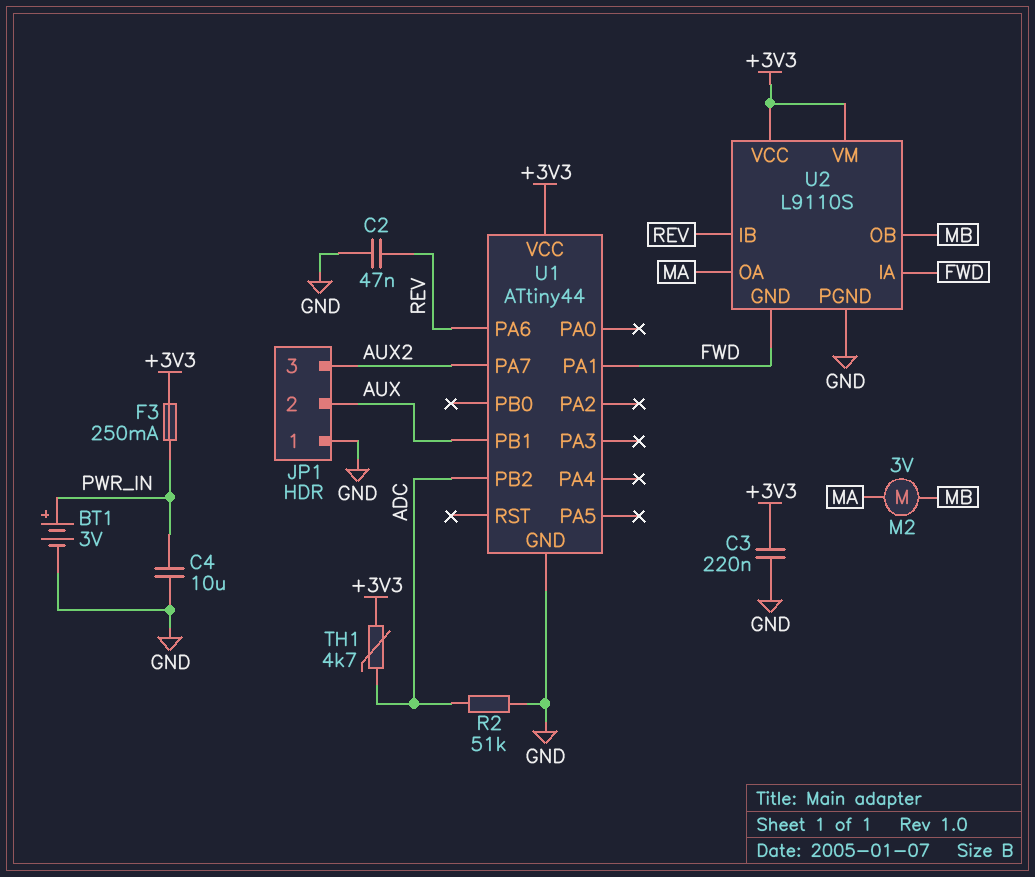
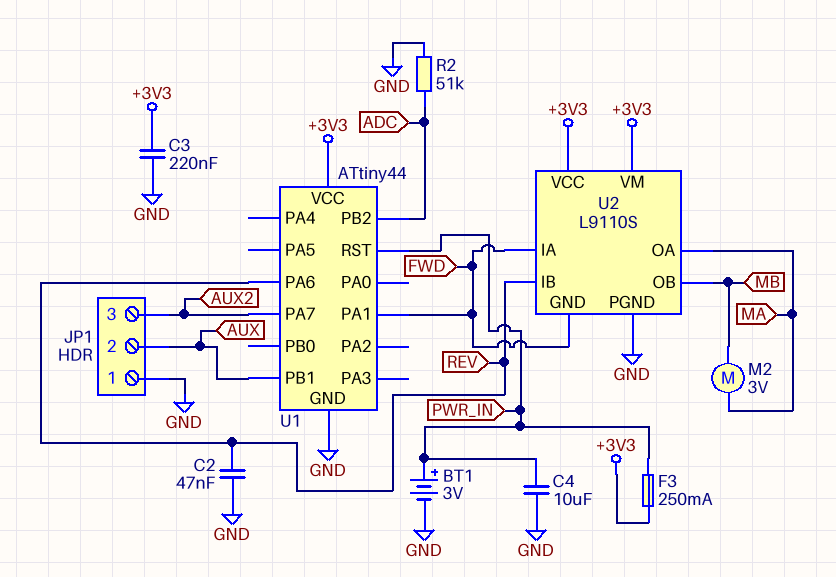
TH1: 4.7k (+3V3, ADC) -> none
U1 pin RST: none -> PWR_IN

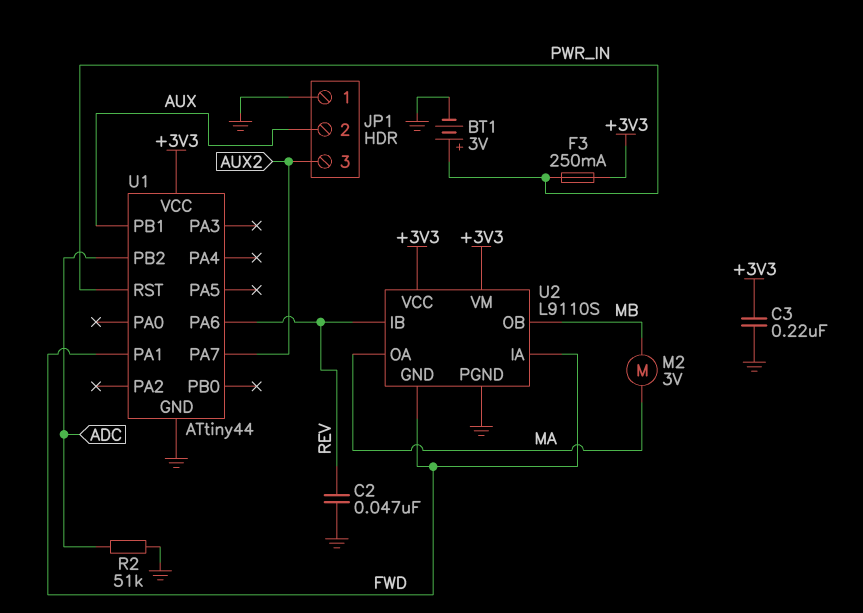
C4: 10uF (GND, PWR_IN) -> none

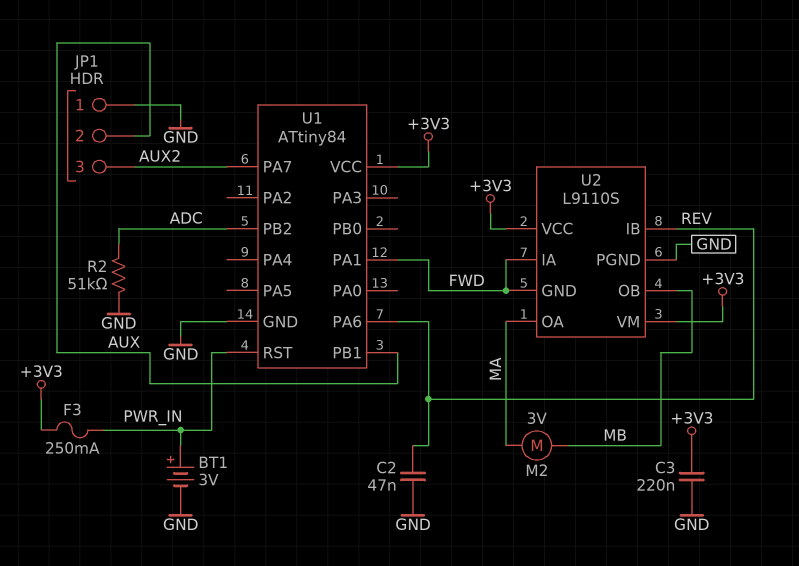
U1: ATtiny44 -> ATtiny84

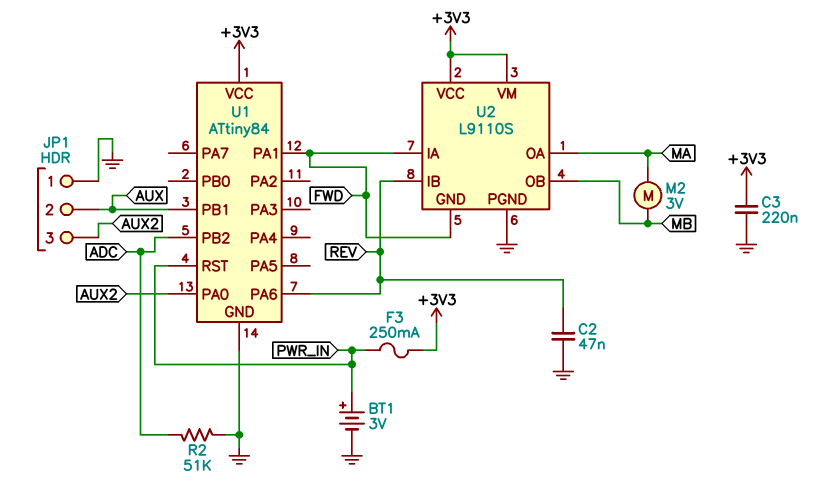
U1 pin PA0: none -> AUX2
U1 pin PA7: AUX2 -> none

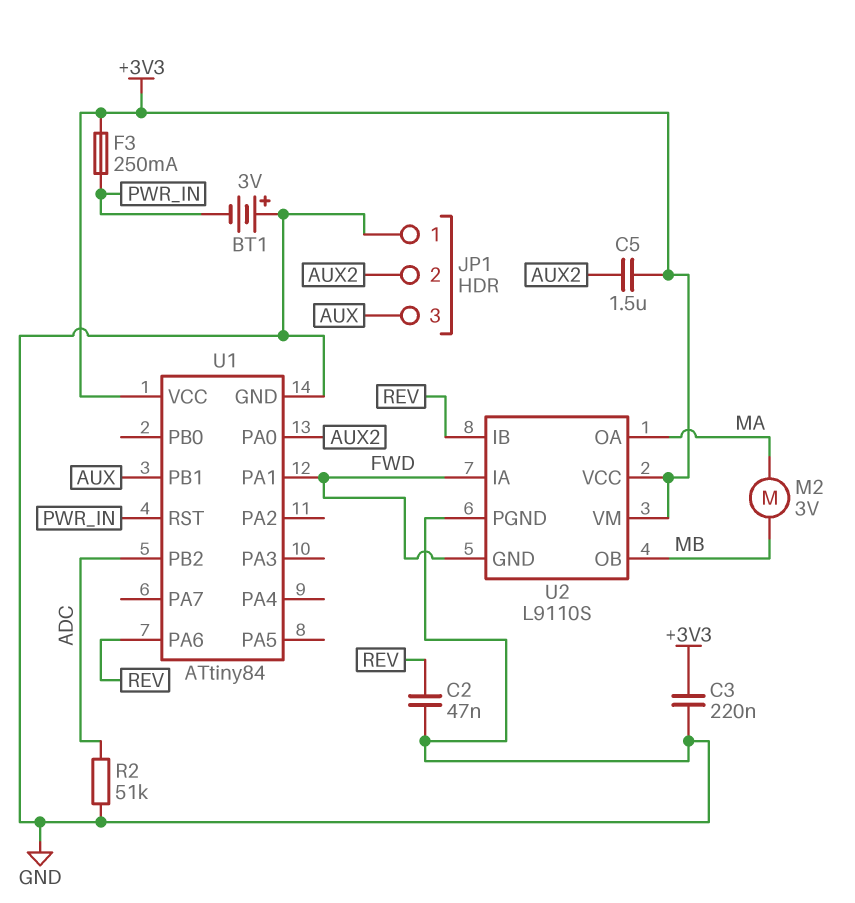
BT1: 3V (plus PWR_IN, minus GND) -> 3V (plus GND, minus PWR_IN)
C5: none -> 1.5uF (+3V3, AUX2)
JP1 pin 2: AUX -> AUX2
JP1 pin 3: AUX2 -> AUX

